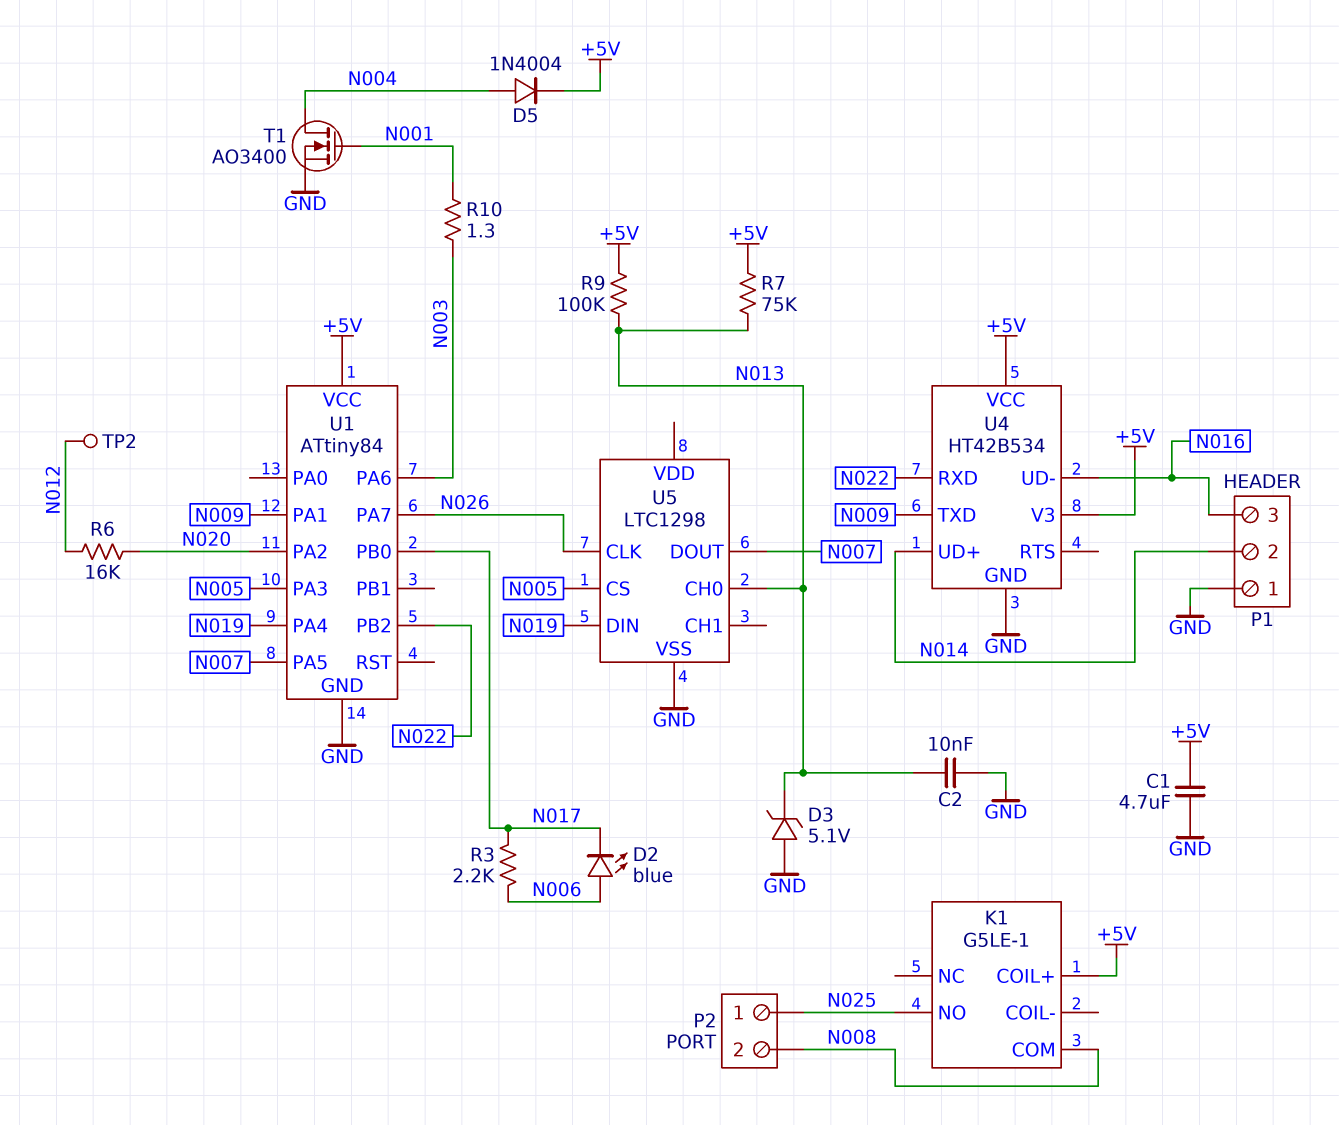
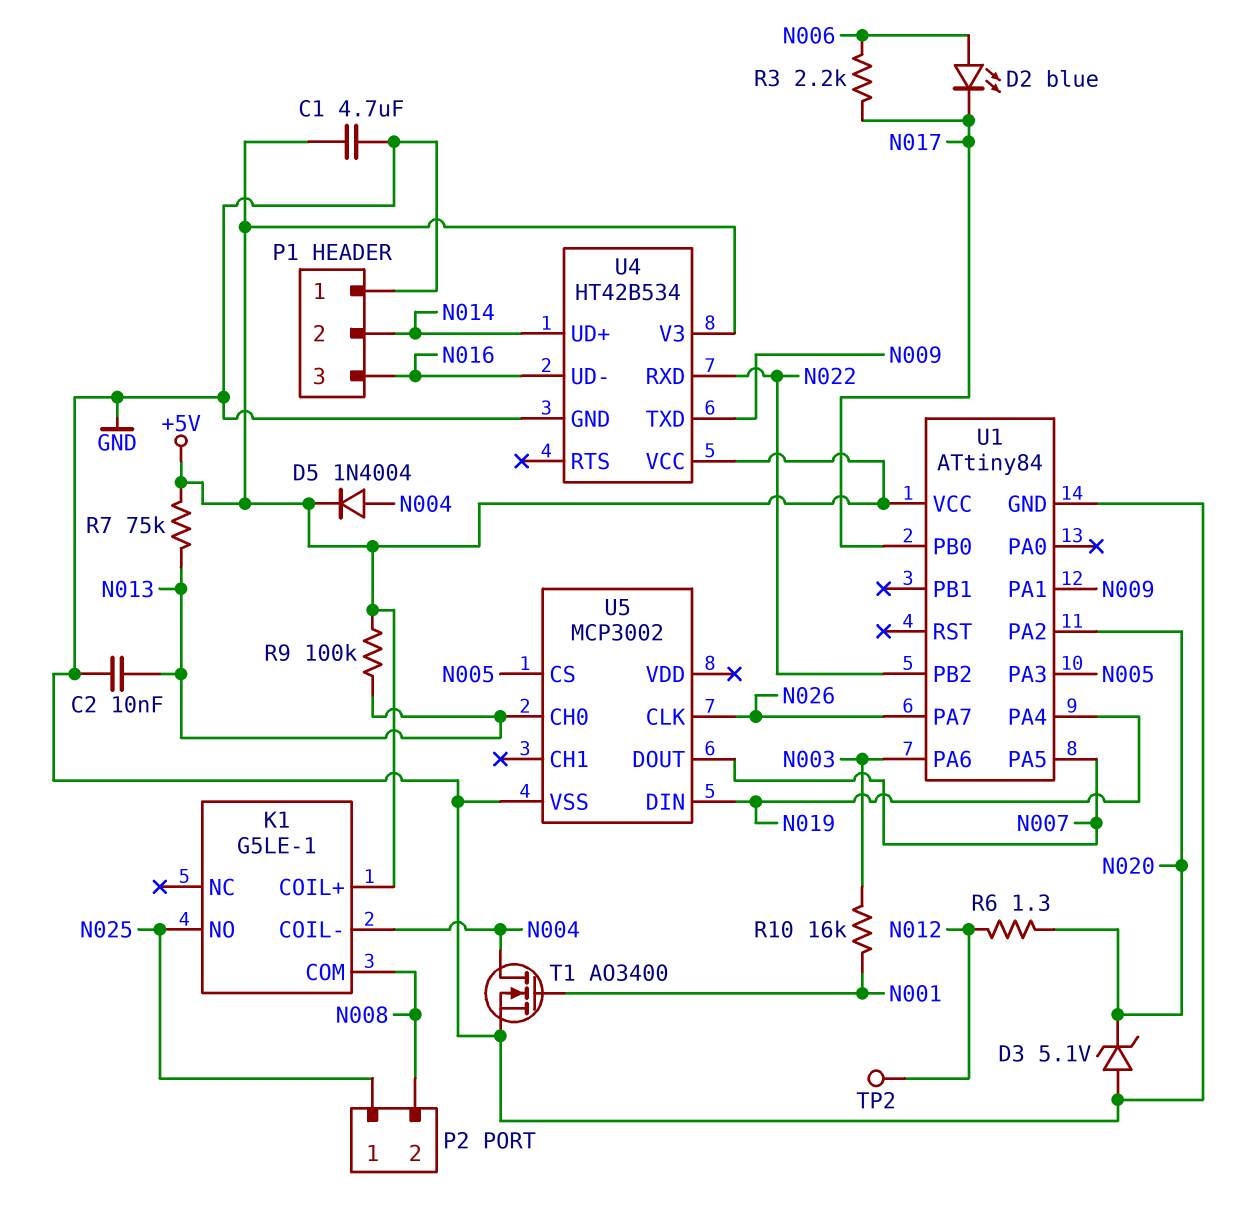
D3: zener 5.1V (A GND, K N013) -> zener 5.1V (A GND, K N020)
K1 pin COIL-: none -> N004
R6: 16k (N012, N020) -> 1.3 (N012, N020)
R10: 1.3 (N001, N003) -> 16k (N001, N003)
U5: LTC1298 -> MCP3002

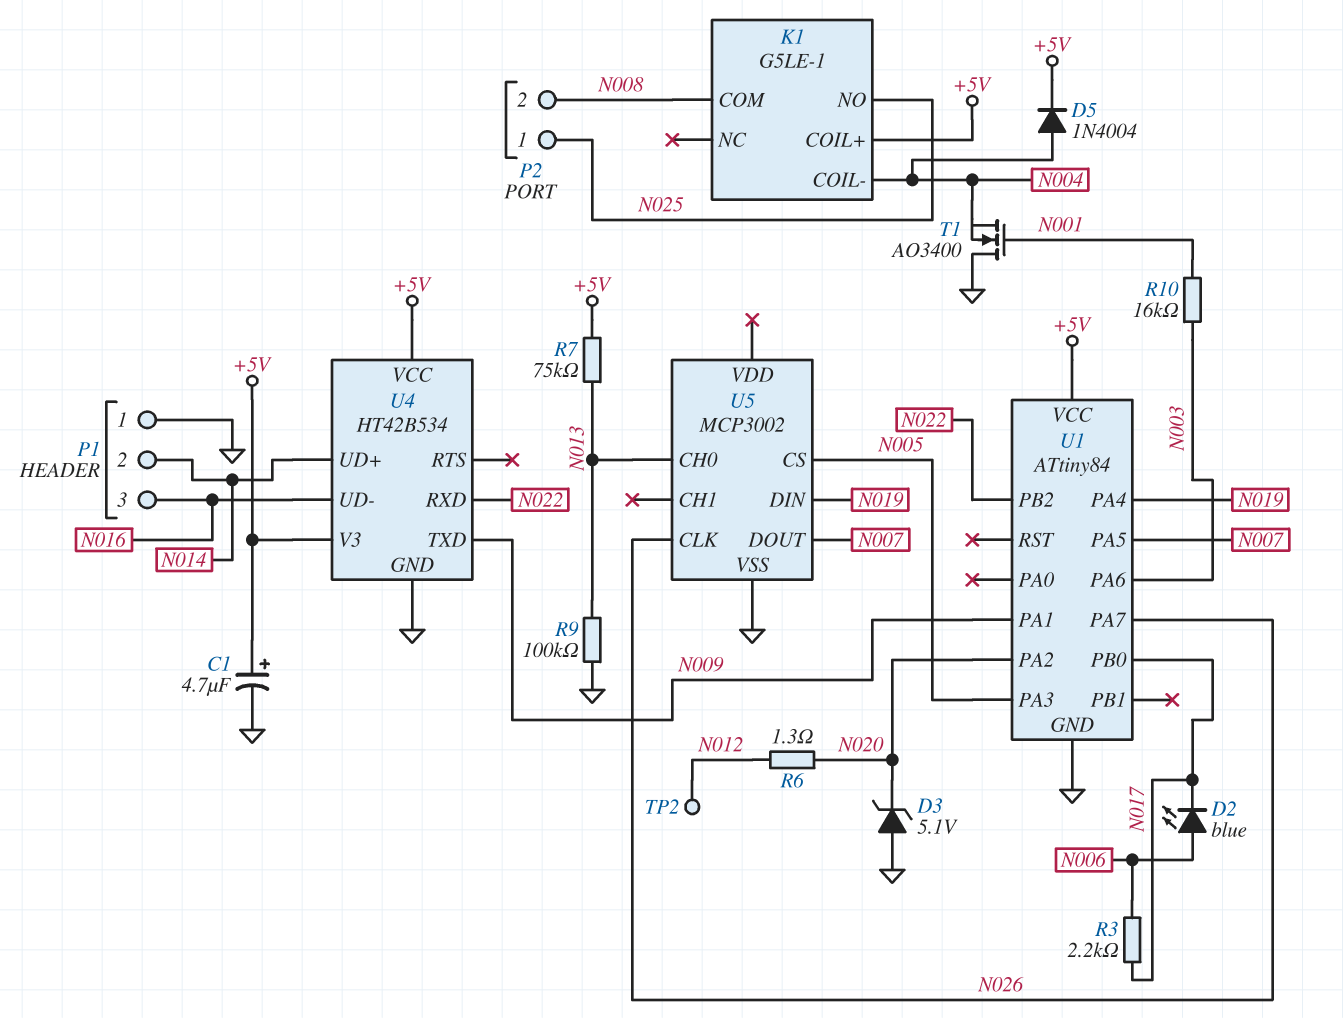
C1: 4.7uF (+5V, GND) -> 4.7uF (plus +5V, minus GND)
C2: 10nF (GND, N013) -> none
R9: 100k (+5V, N013) -> 100k (GND, N013)
T1: NMOS AO3400 (G N001, D N004, S GND) -> NMOS AO3400 (G N001, D GND, S N004)

